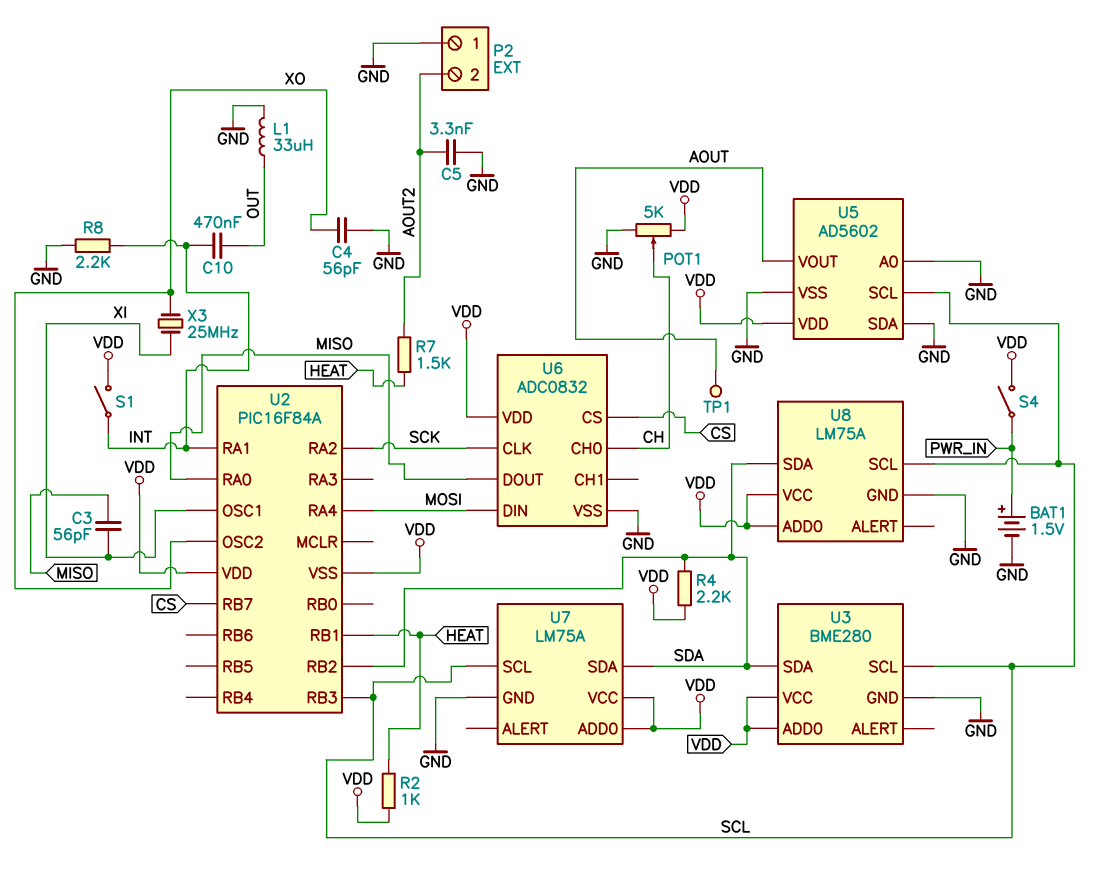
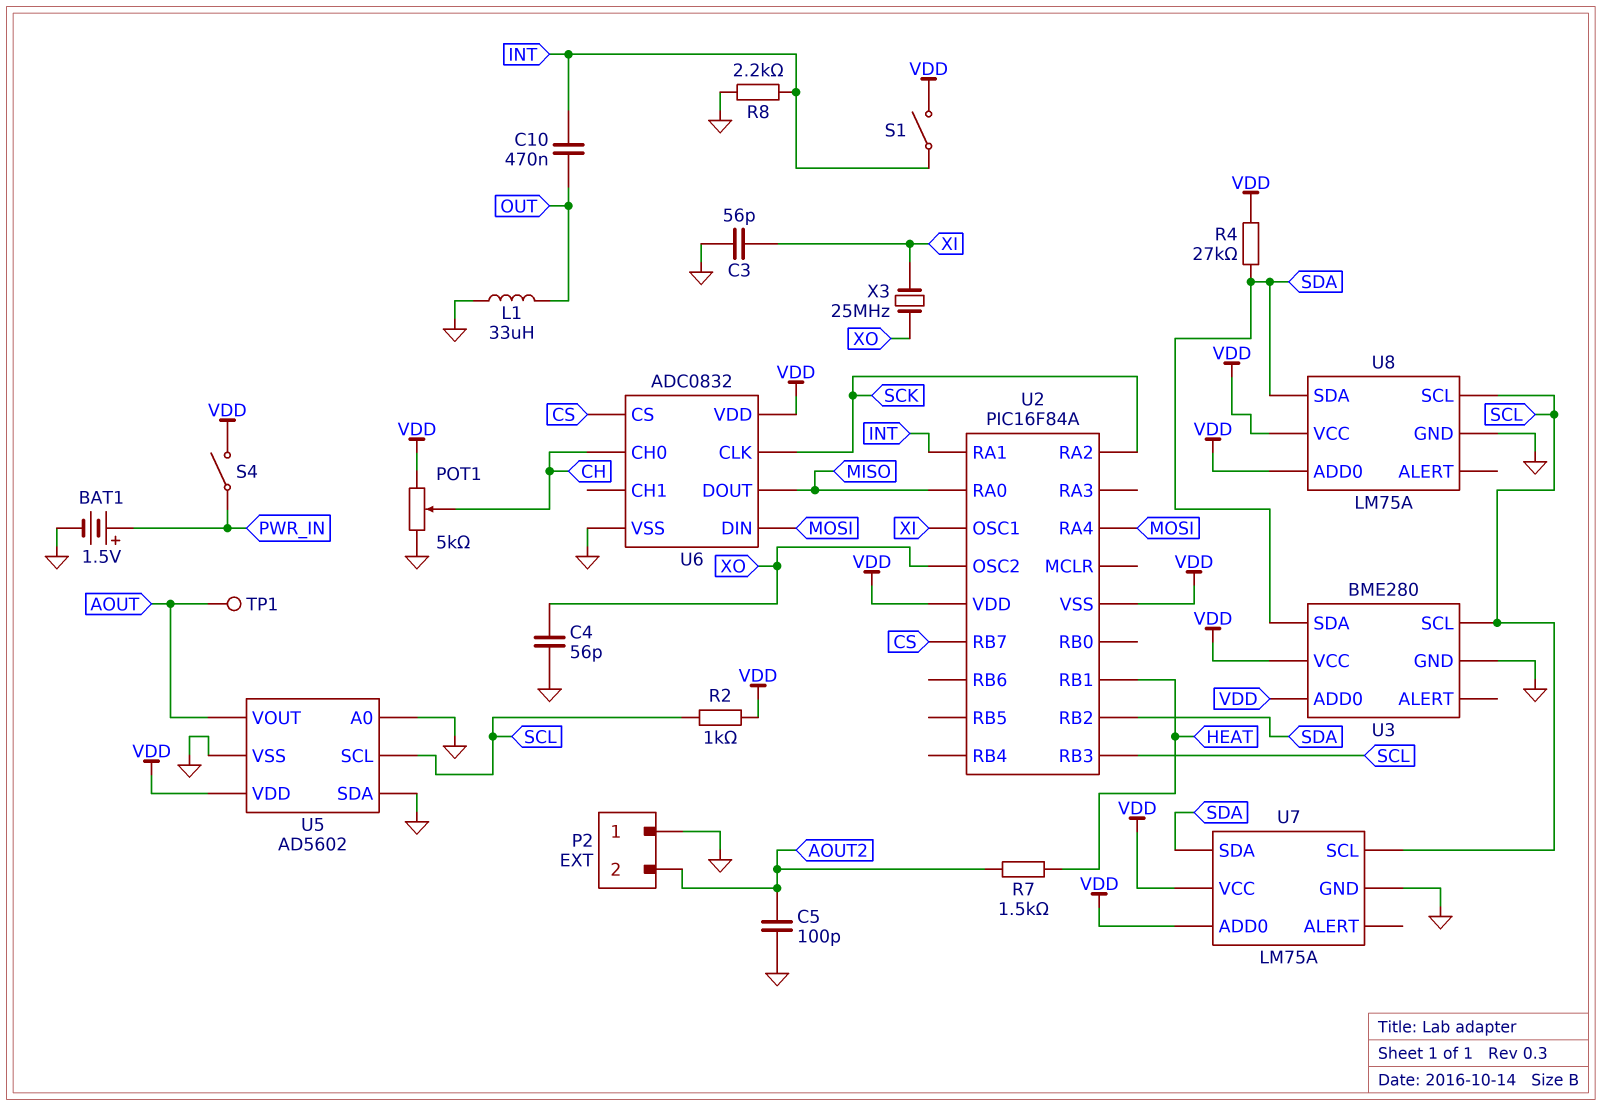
C3: 56pF (MISO, XI) -> 56pF (GND, XI)
C5: 3.3nF (AOUT2, GND) -> 100pF (AOUT2, GND)
R2: 1k (HEAT, VDD) -> 1k (SCL, VDD)
R4: 2.2k (SDA, VDD) -> 27k (SDA, VDD)

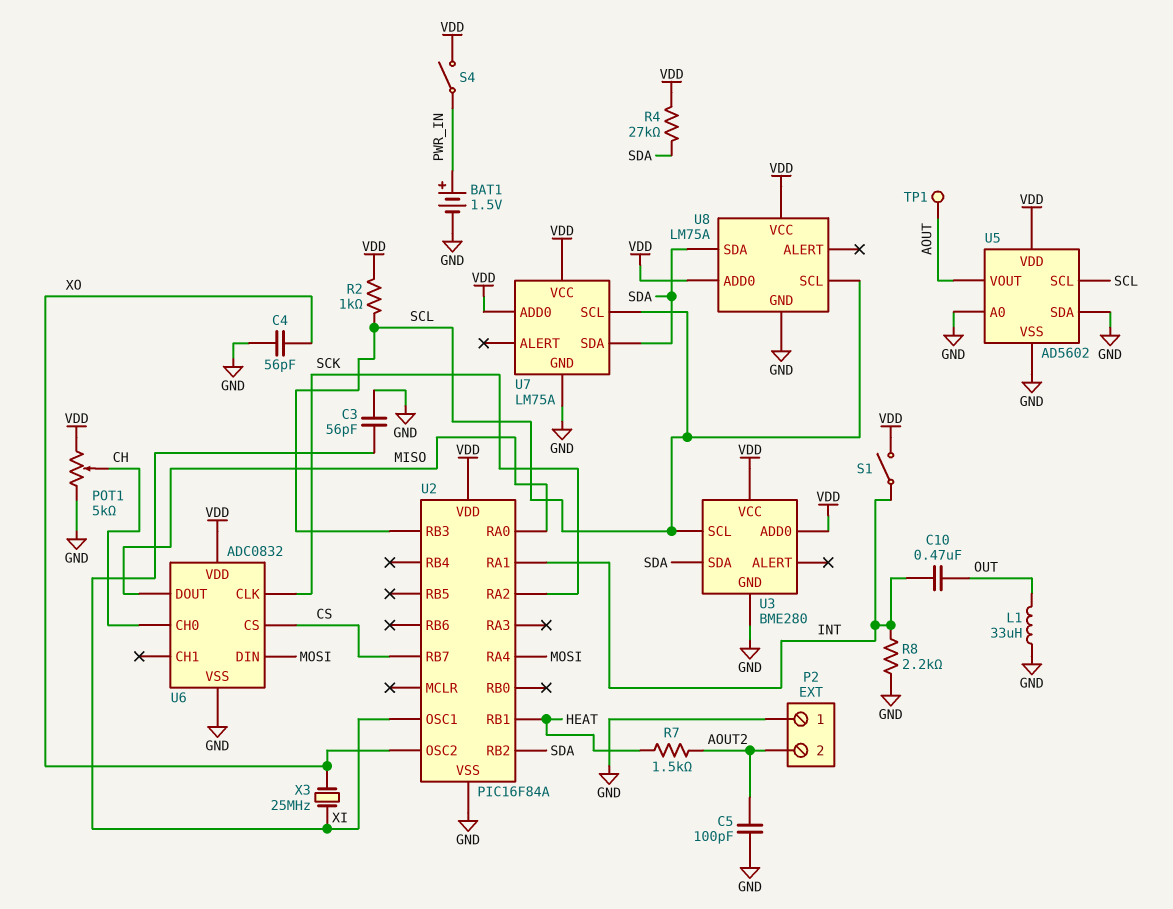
U2 pin VSS: VDD -> GND

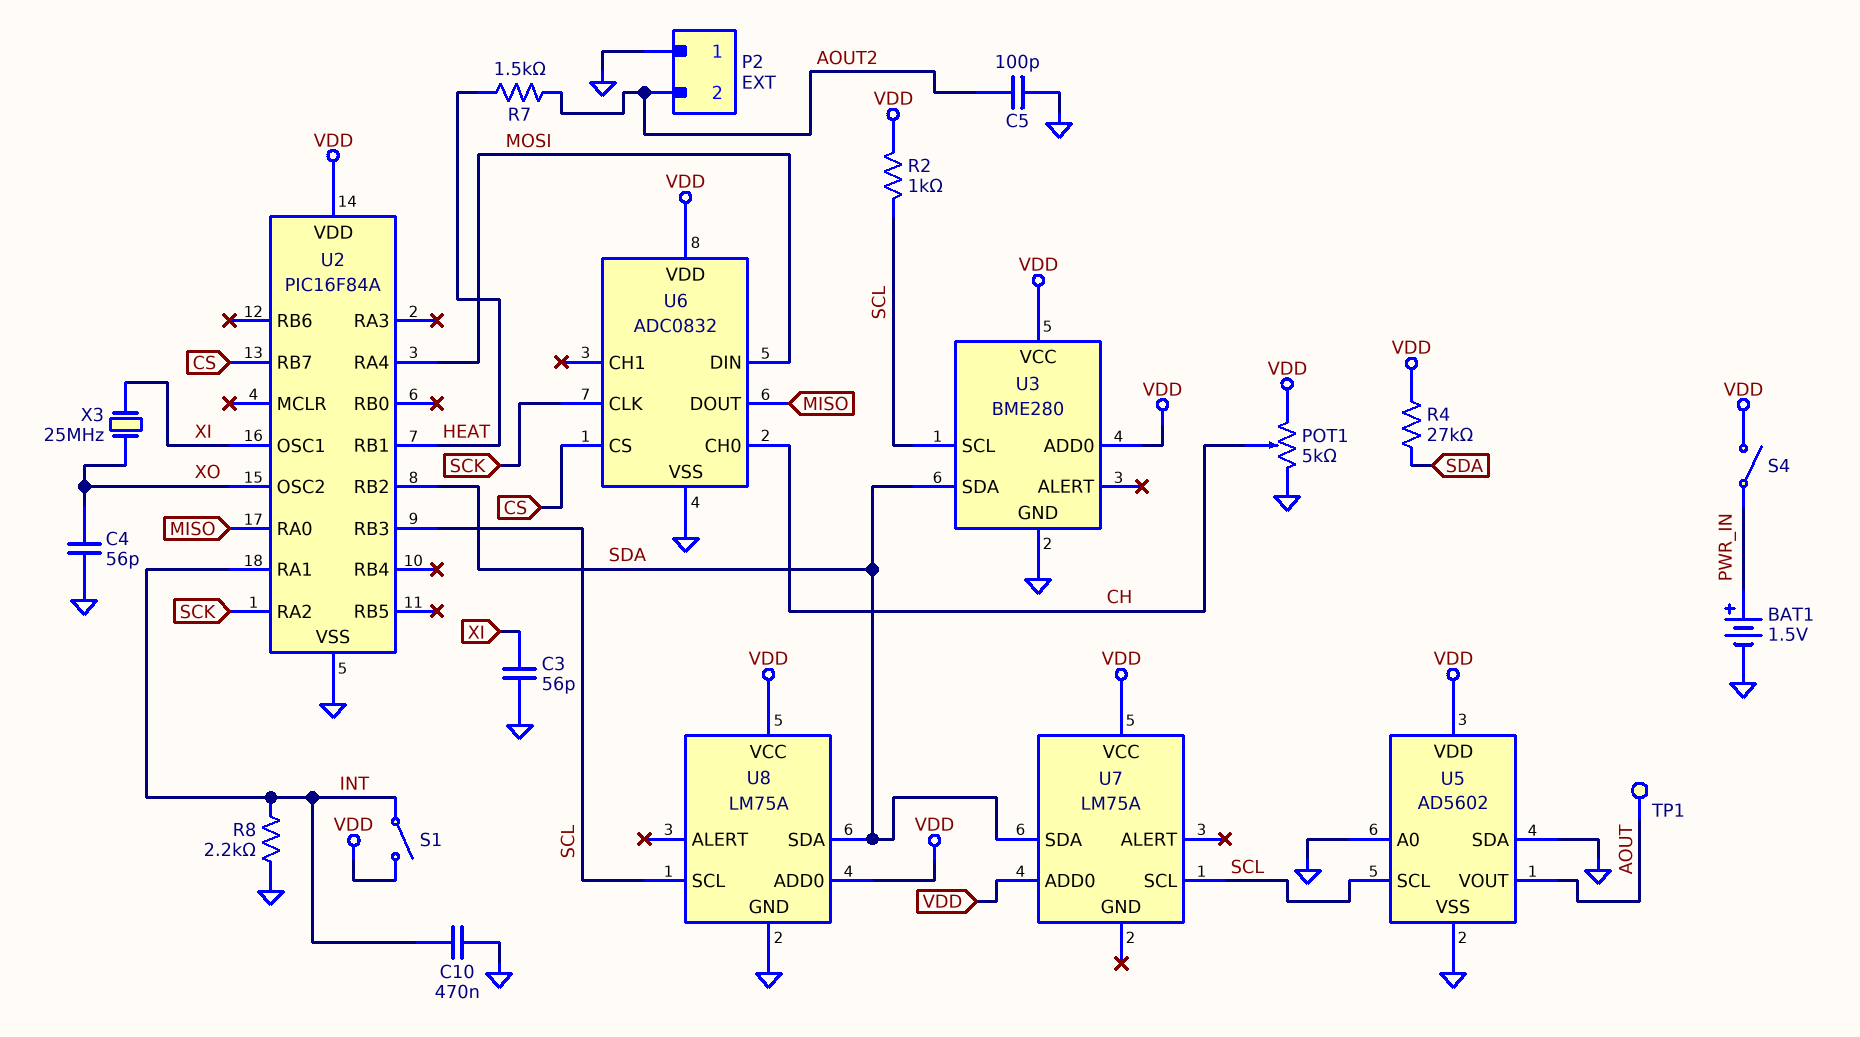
C10: 470nF (INT, OUT) -> 470nF (GND, INT)
L1: 33uH (GND, OUT) -> none
U7 pin GND: GND -> none

